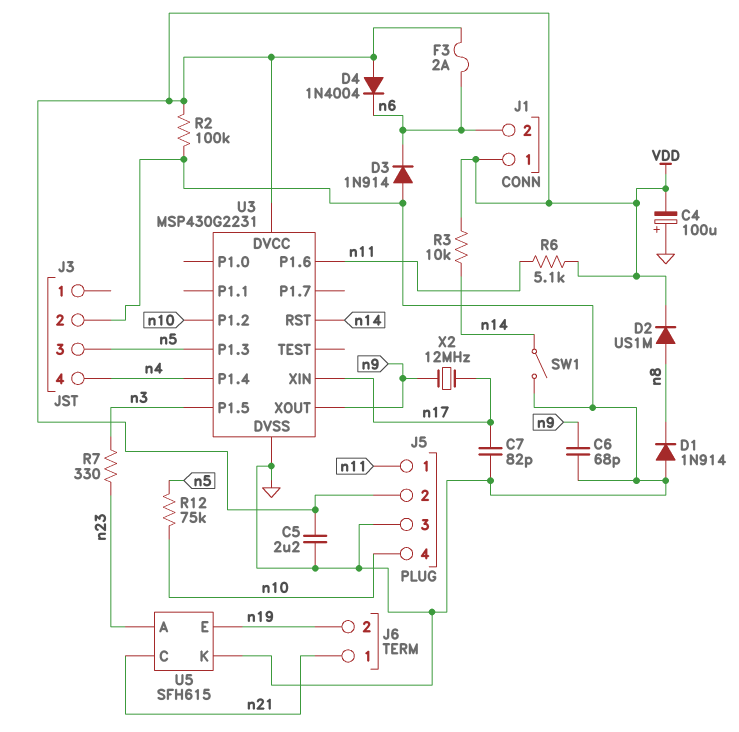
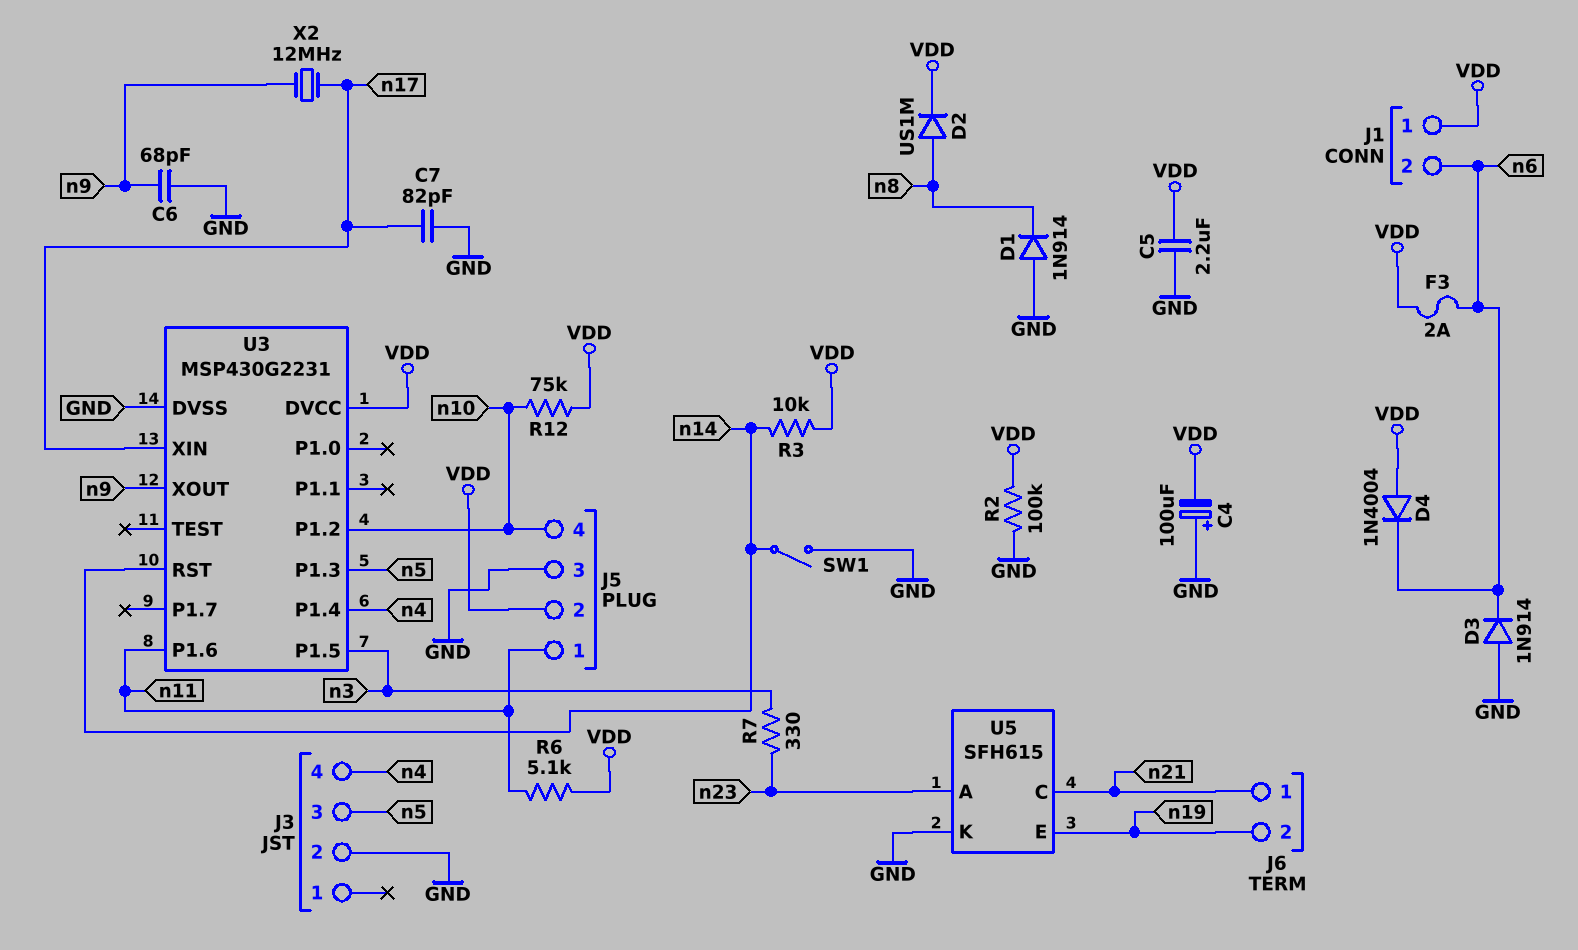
R12: 75k (n5, n10) -> 75k (VDD, n10)

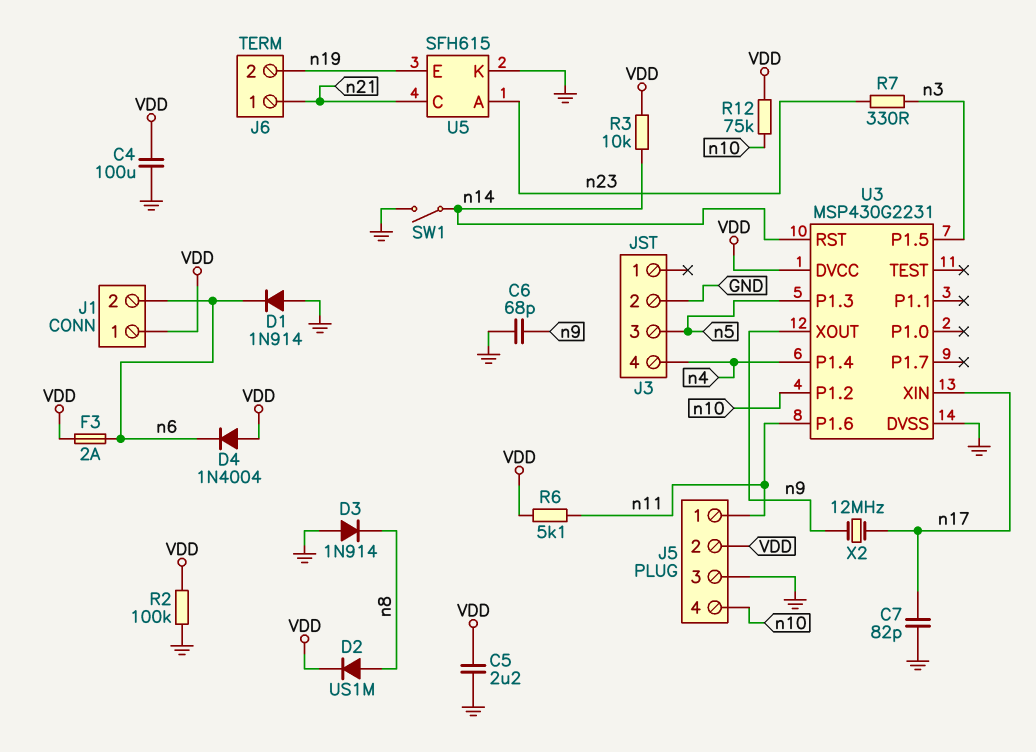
C4: 100uF (plus GND, minus VDD) -> 100uF (GND, VDD)
D1: diode 1N914 (A GND, K n8) -> diode 1N914 (A GND, K n6)
D3: diode 1N914 (A GND, K n6) -> diode 1N914 (A GND, K n8)

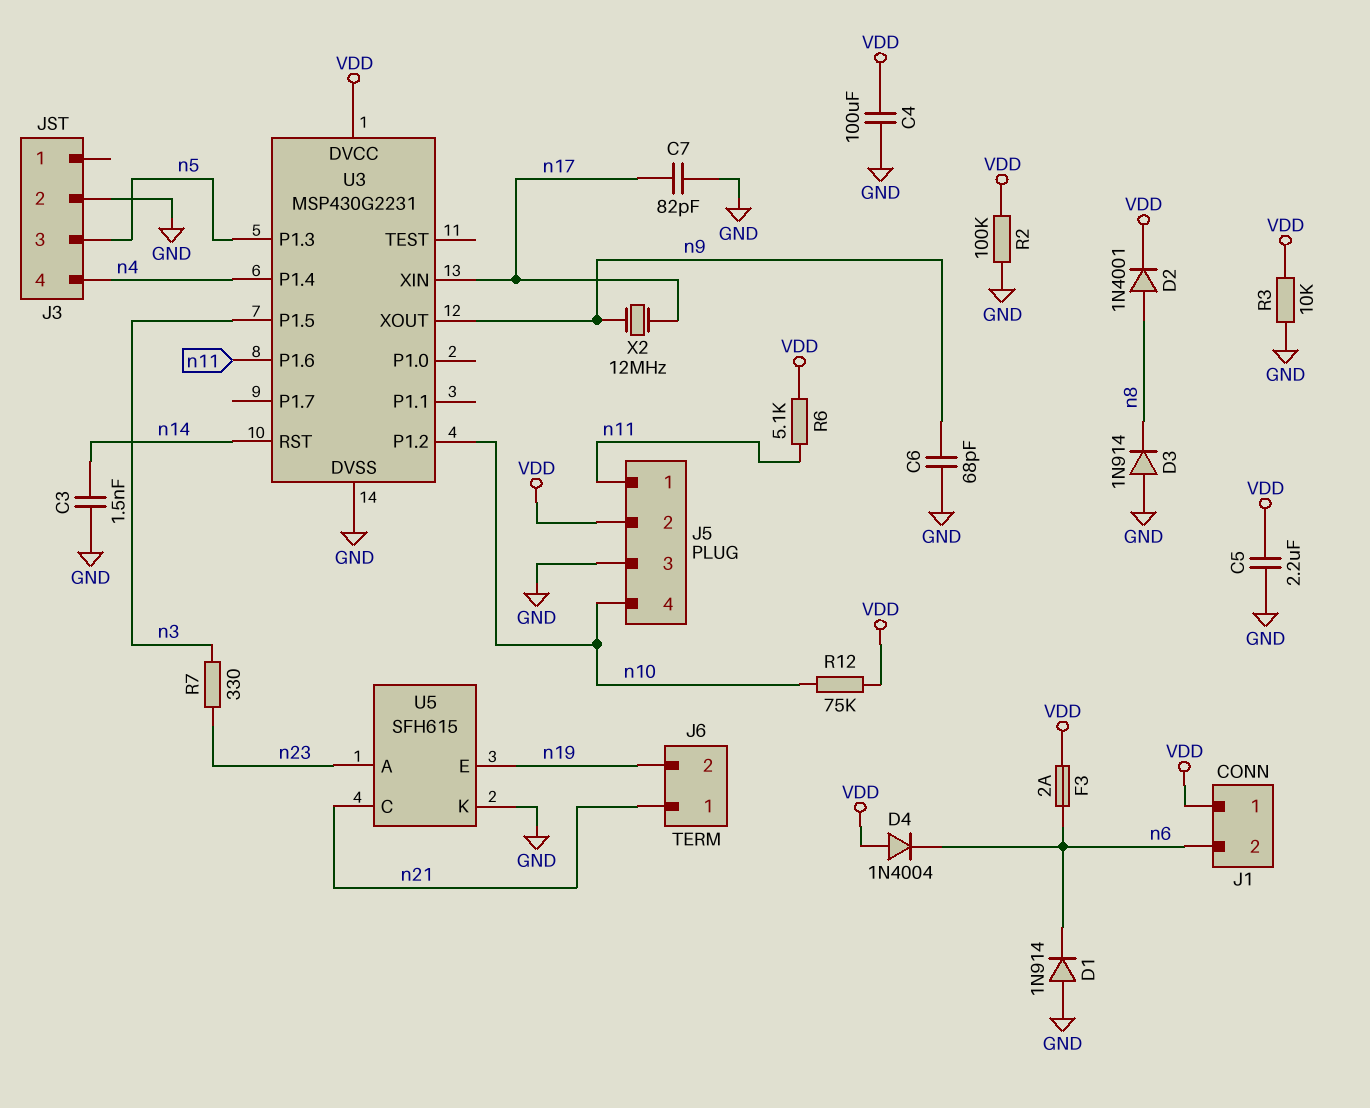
C3: none -> 1.5nF (GND, n14)
D2: diode US1M (A n8, K VDD) -> diode 1N4001 (A n8, K VDD)
R3: 10k (VDD, n14) -> 10k (GND, VDD)
SW1: switch (GND, n14) -> none

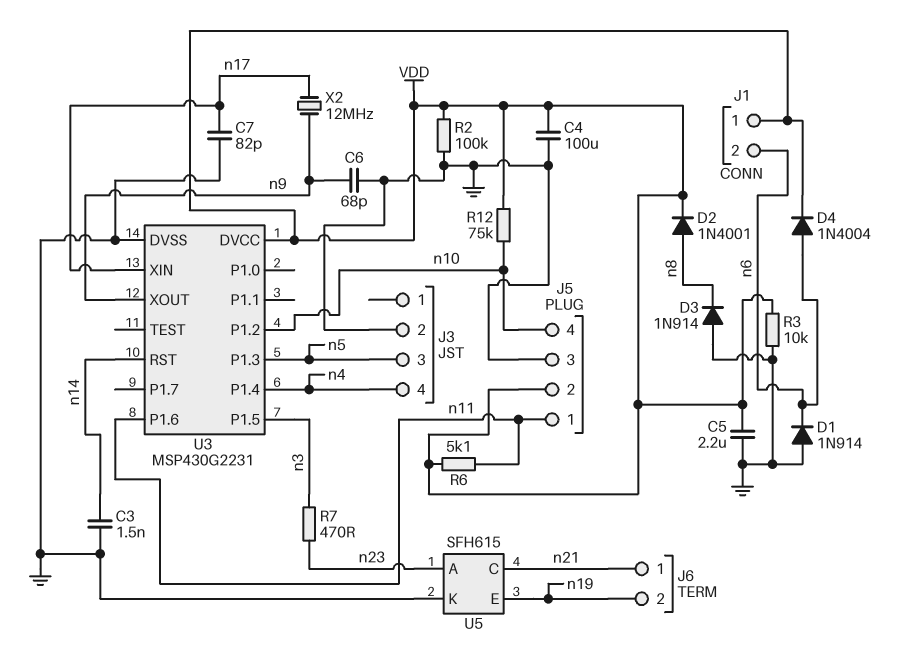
D4: diode 1N4004 (A VDD, K n6) -> diode 1N4004 (A n6, K VDD)
F3: 2A (VDD, n6) -> none
R7: 330 (n3, n23) -> 470 (n3, n23)

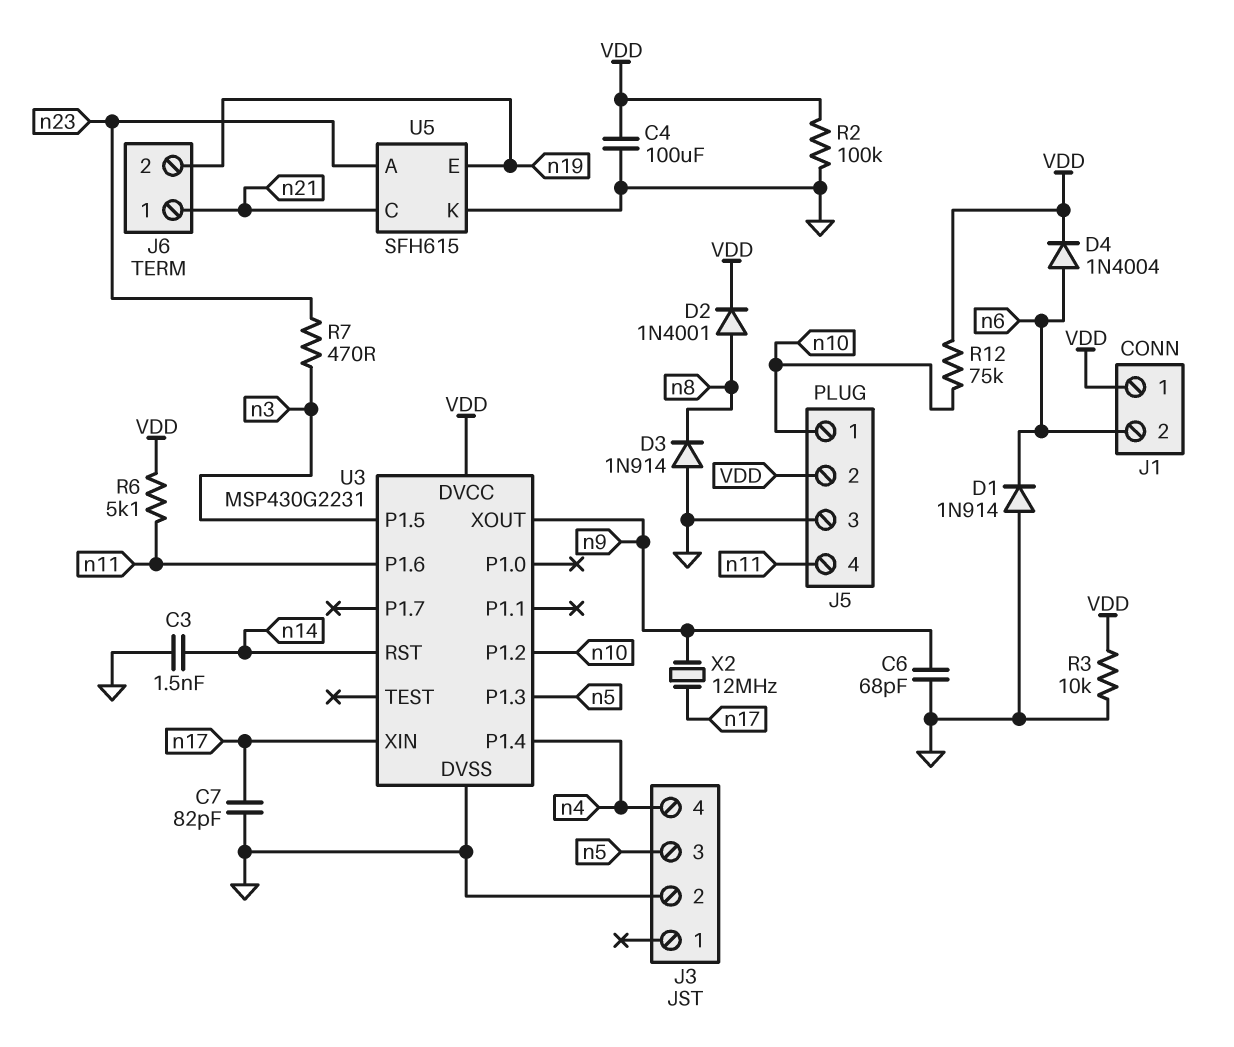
C5: 2.2uF (GND, VDD) -> none
J5 pin 1: n11 -> n10
J5 pin 4: n10 -> n11

